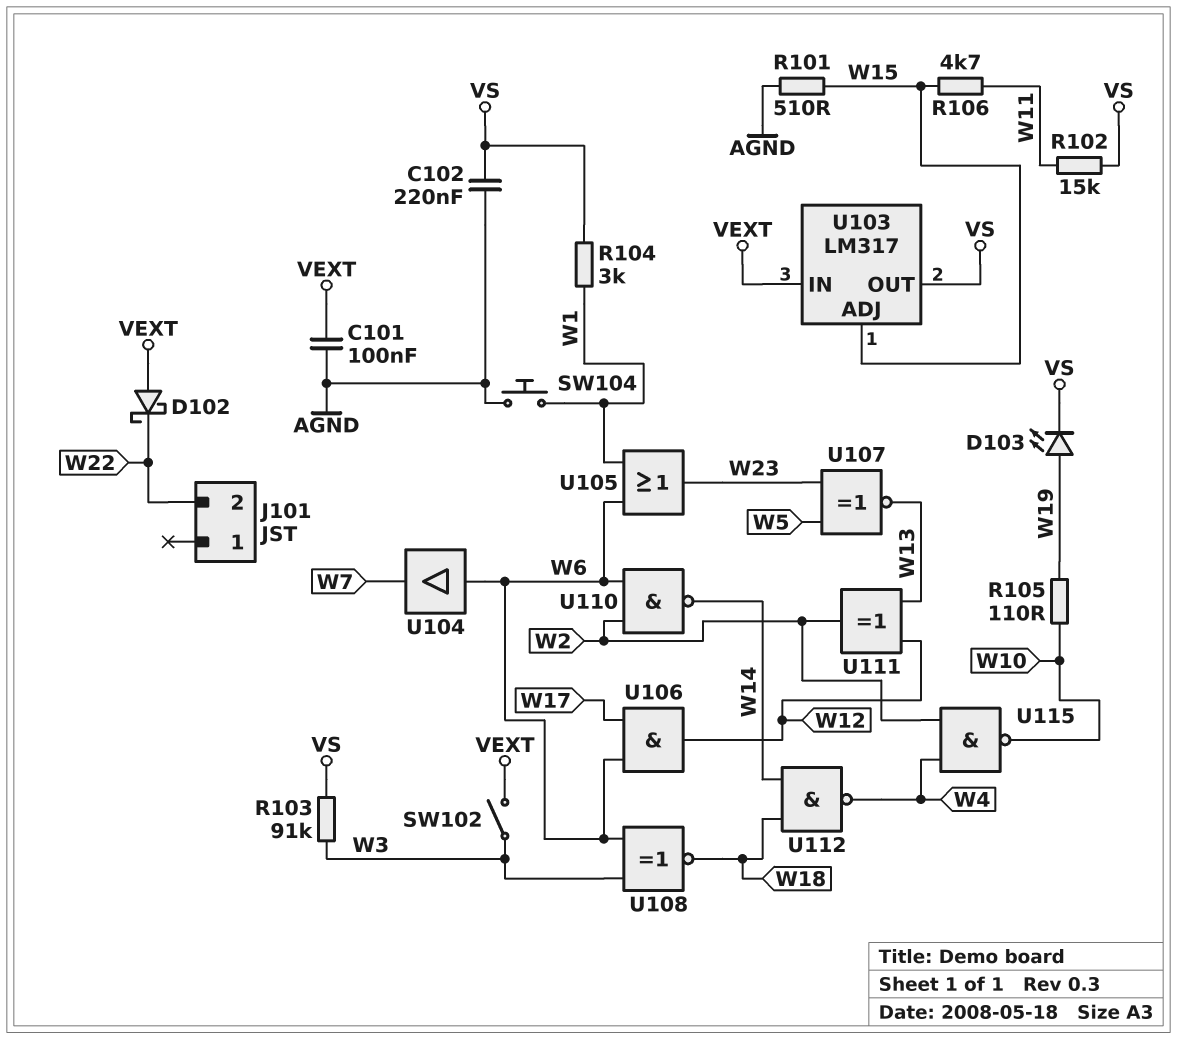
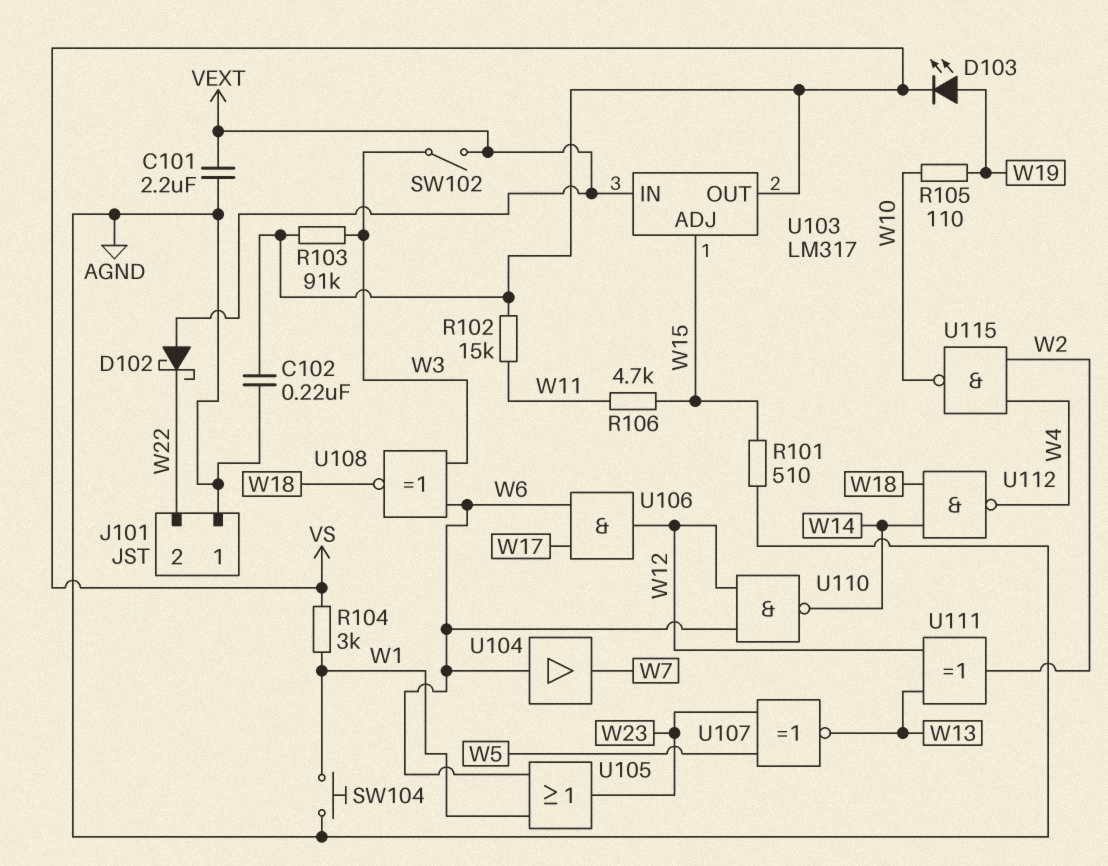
C101: 100nF (AGND, VEXT) -> 2.2uF (AGND, VEXT)
J101 pin 1: none -> AGND
U110: NAND (in W2, in W6, out W14) -> NAND (in W6, in W12, out W14)

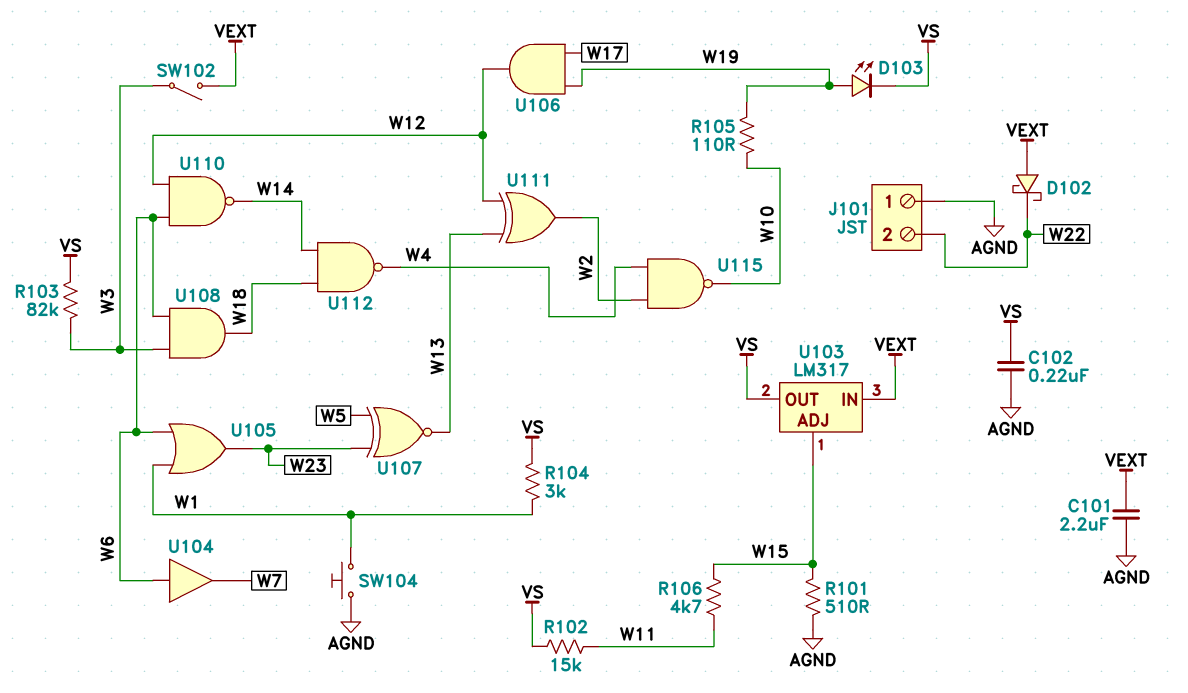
R103: 91k (VS, W3) -> 82k (VS, W3)
U106: AND (in W6, in W17, out W12) -> AND (in W17, in W19, out W12)
U108: XNOR (in W3, in W6, out W18) -> AND (in W3, in W6, out W18)

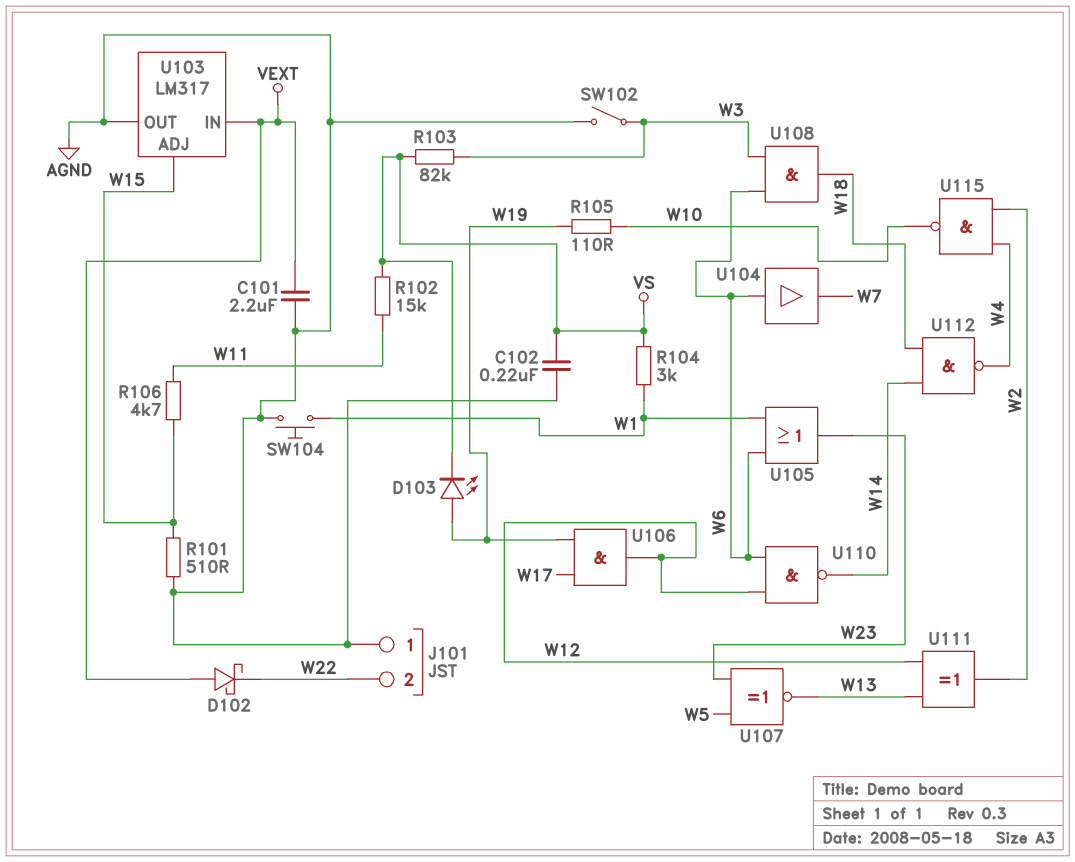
SW102: switch (VEXT, W3) -> switch (AGND, W3)
U103 pin OUT: VS -> AGND

